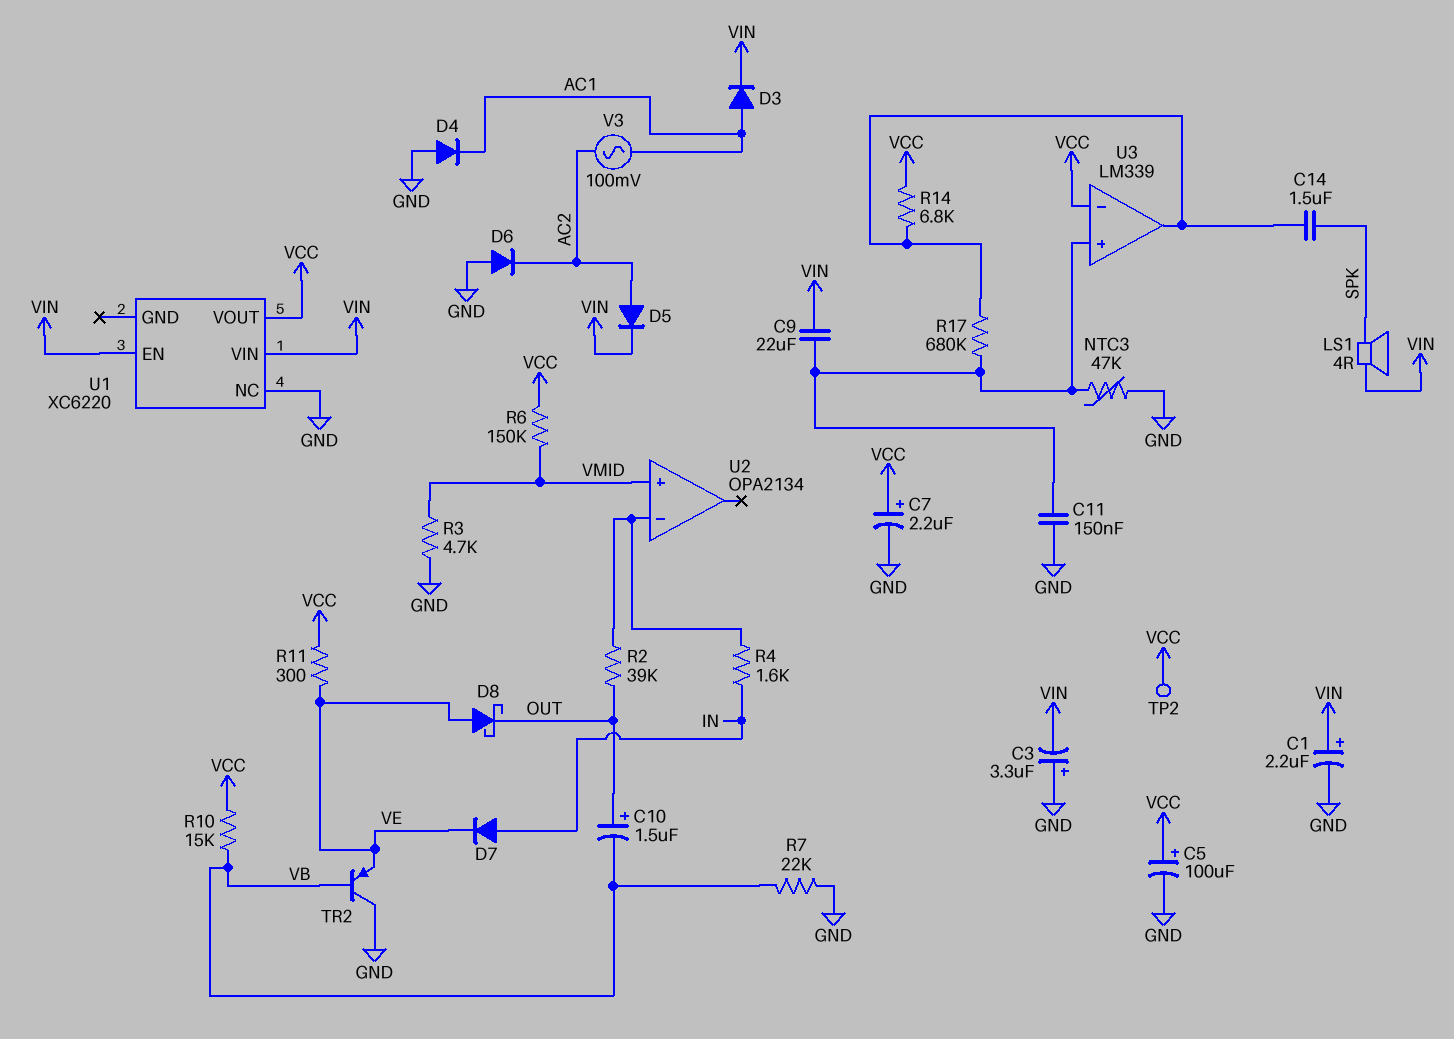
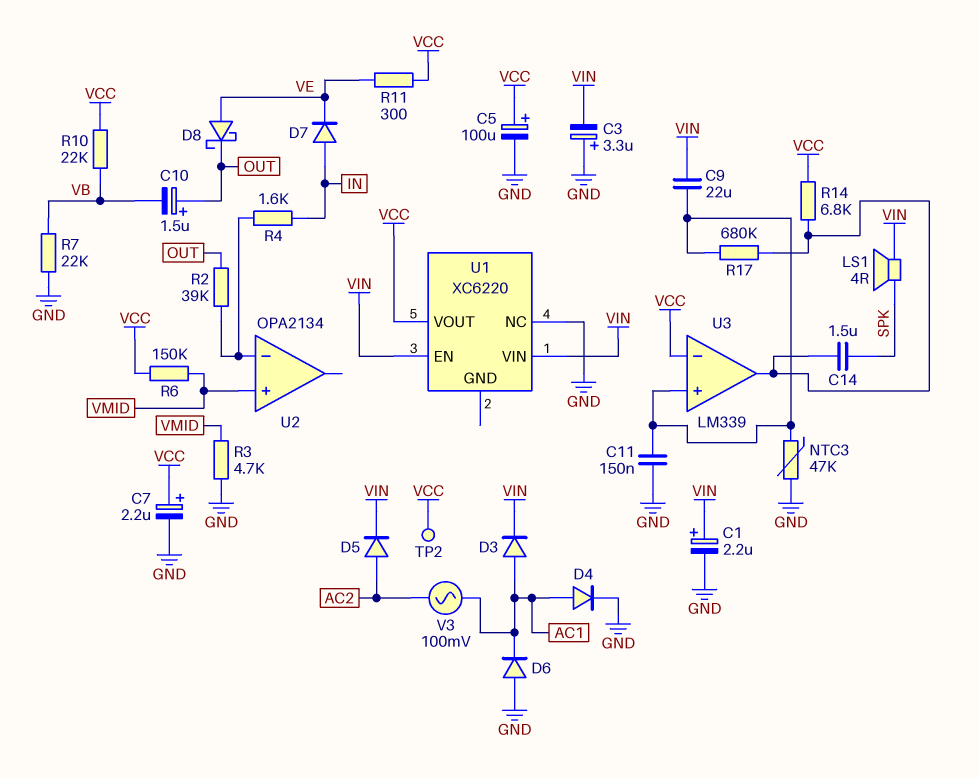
D4: diode (A GND, K AC1) -> diode (A AC1, K GND)
D6: diode (A GND, K AC2) -> diode (A GND, K AC1)
R10: 15k (VB, VCC) -> 22k (VB, VCC)
TR2: PNP (B VB, C GND, E VE) -> none

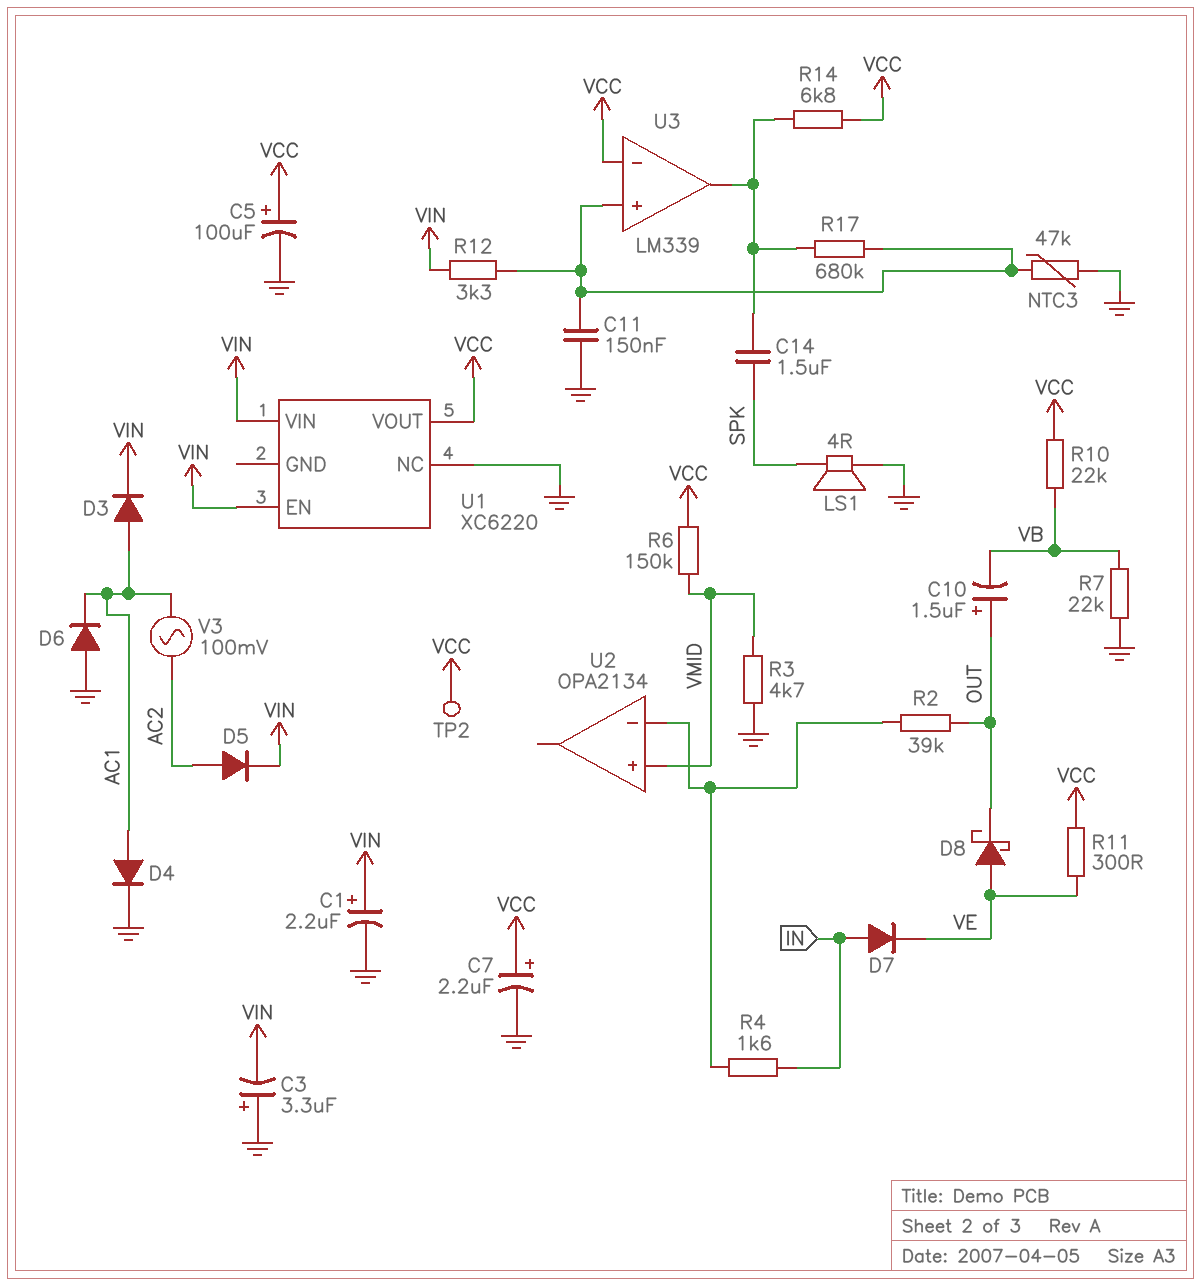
C9: 22uF (U3/in+, VIN) -> none
LS1: speaker 4R (SPK, VIN) -> speaker 4R (GND, SPK)
R12: none -> 3.3k (U3/in+, VIN)

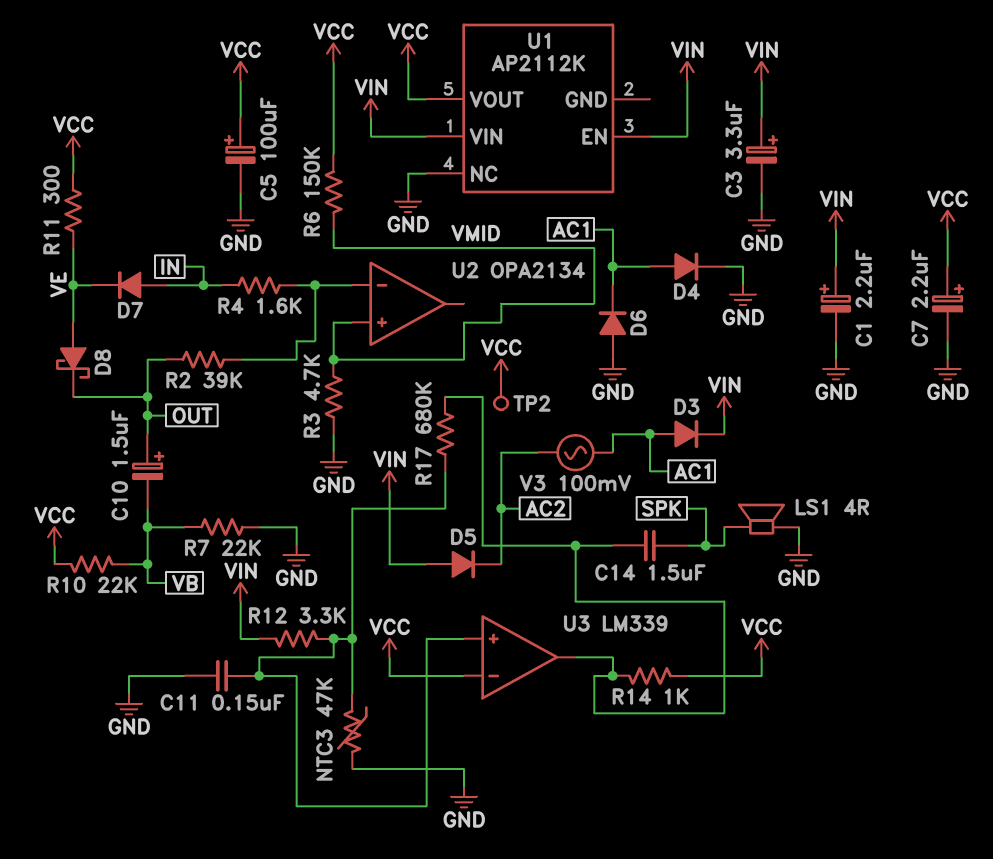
C3: 3.3uF (plus GND, minus VIN) -> 3.3uF (plus VIN, minus GND)
D5: diode (A AC2, K VIN) -> diode (A VIN, K AC2)
R14: 6.8k (U3/out, VCC) -> 1k (U3/out, VCC)
U1: XC6220 -> AP2112K

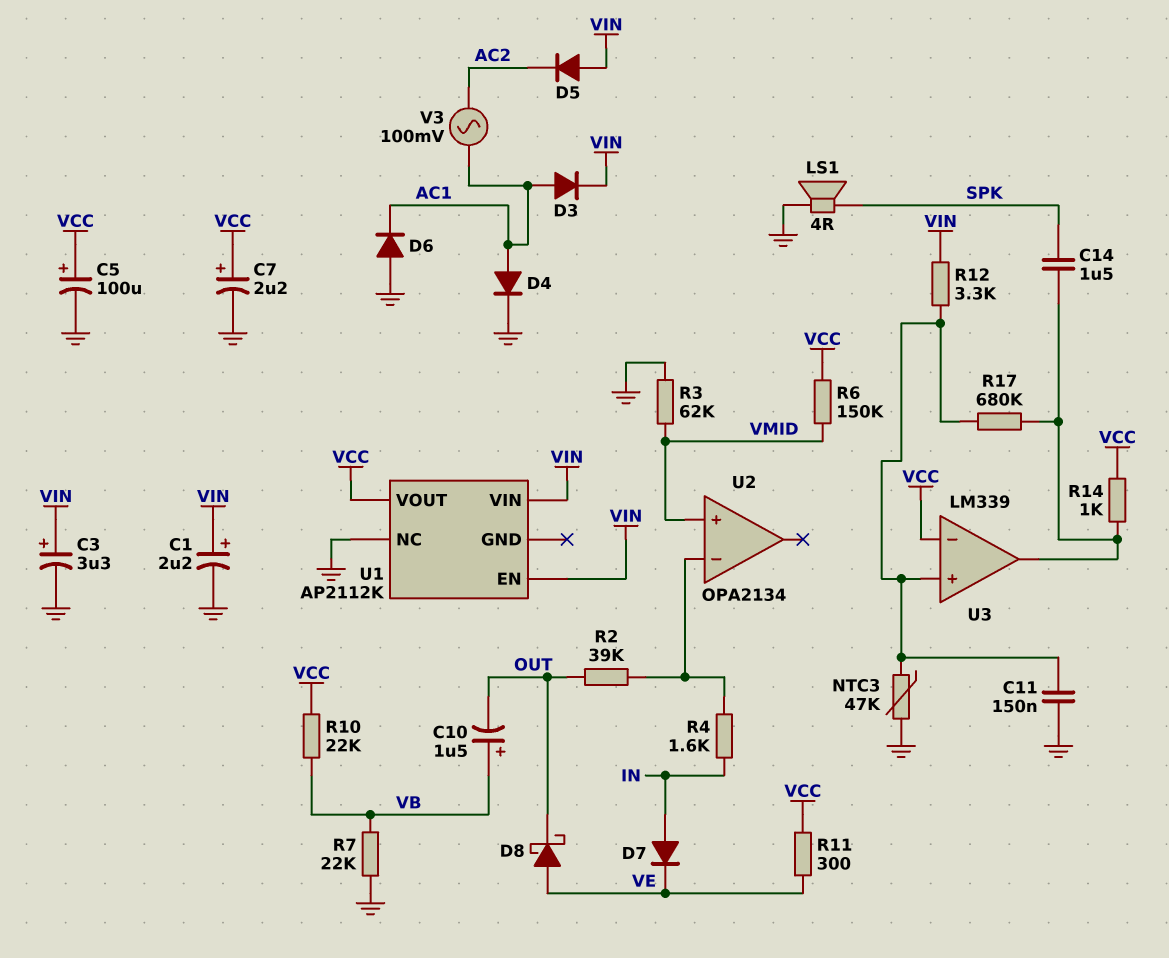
C10: 1.5uF (plus OUT, minus VB) -> 1.5uF (plus VB, minus OUT)
R3: 4.7k (GND, VMID) -> 62k (GND, VMID)
TP2: test point (VCC) -> none

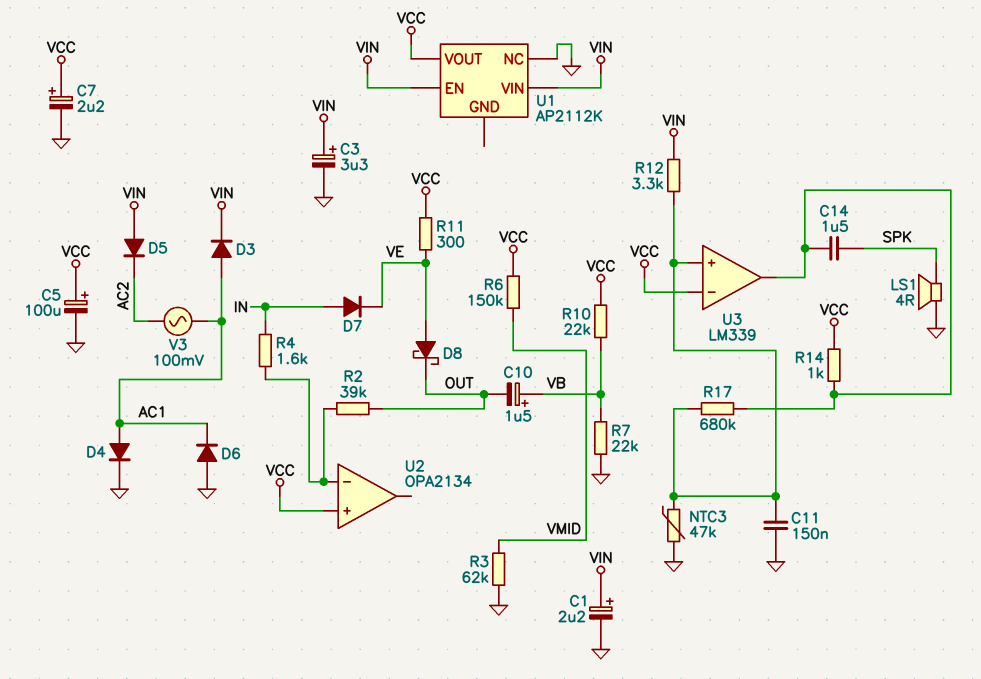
U2 pin in+: VMID -> VCC

